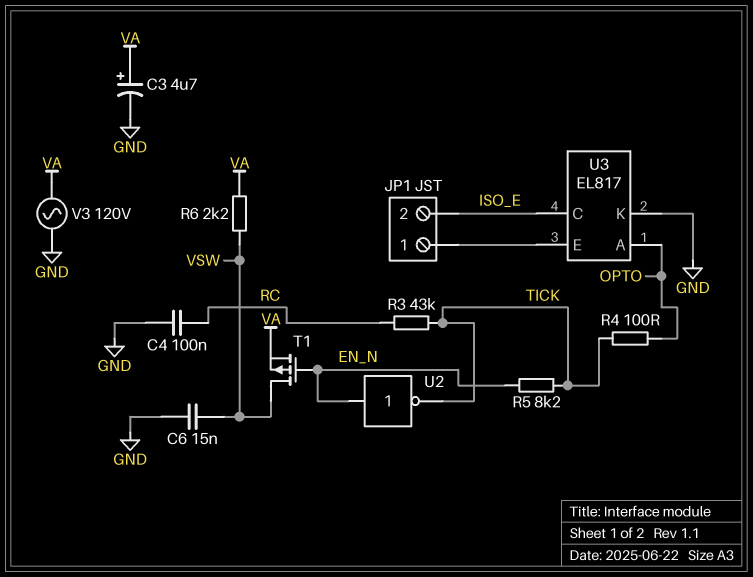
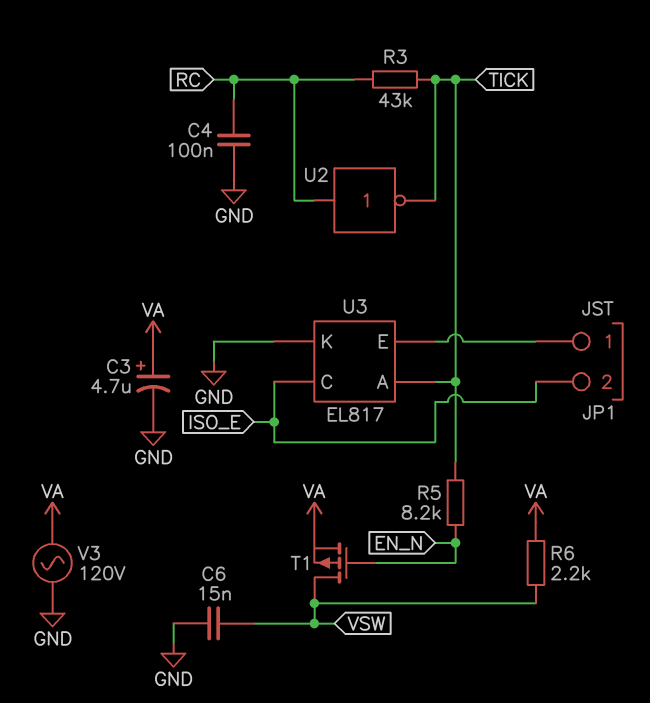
R4: 100 (OPTO, TICK) -> none
U2: NOT (in EN_N, out TICK) -> NOT (in RC, out TICK)
U3 pin A: OPTO -> TICK

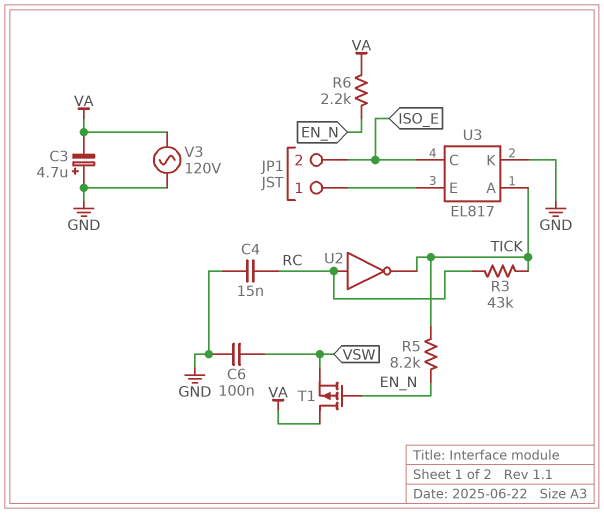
C3: 4.7uF (plus VA, minus GND) -> 4.7uF (plus GND, minus VA)
C4: 100nF (GND, RC) -> 15nF (GND, RC)
C6: 15nF (GND, VSW) -> 100nF (GND, VSW)
R6: 2.2k (VA, VSW) -> 2.2k (EN_N, VA)
T1: PMOS (G EN_N, D VSW, S VA) -> PMOS (G EN_N, D VA, S VSW)

